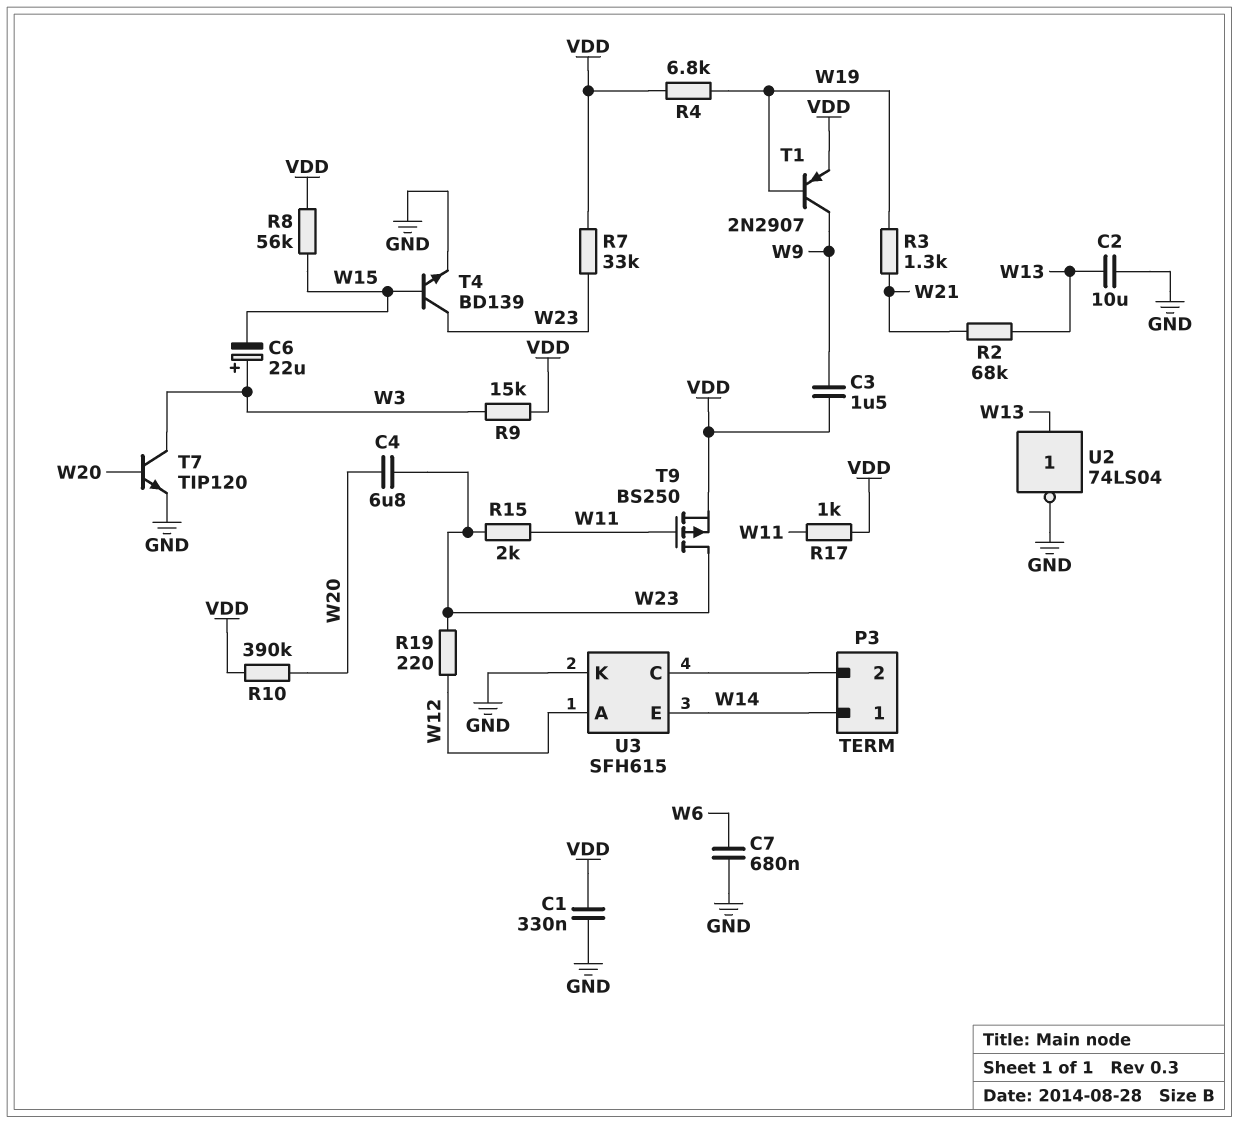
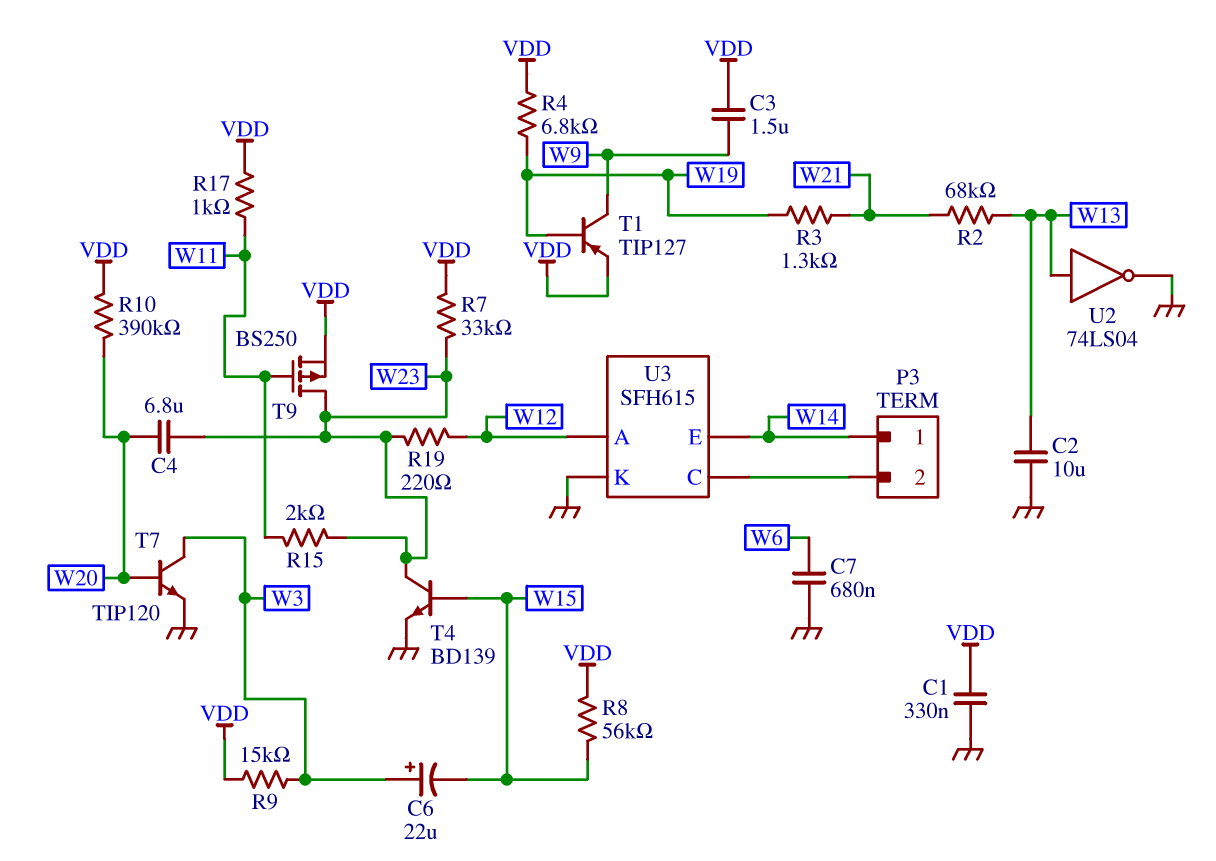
T1: PNP 2N2907 (B W19, C W9, E VDD) -> PNP TIP127 (B W19, C W9, E VDD)

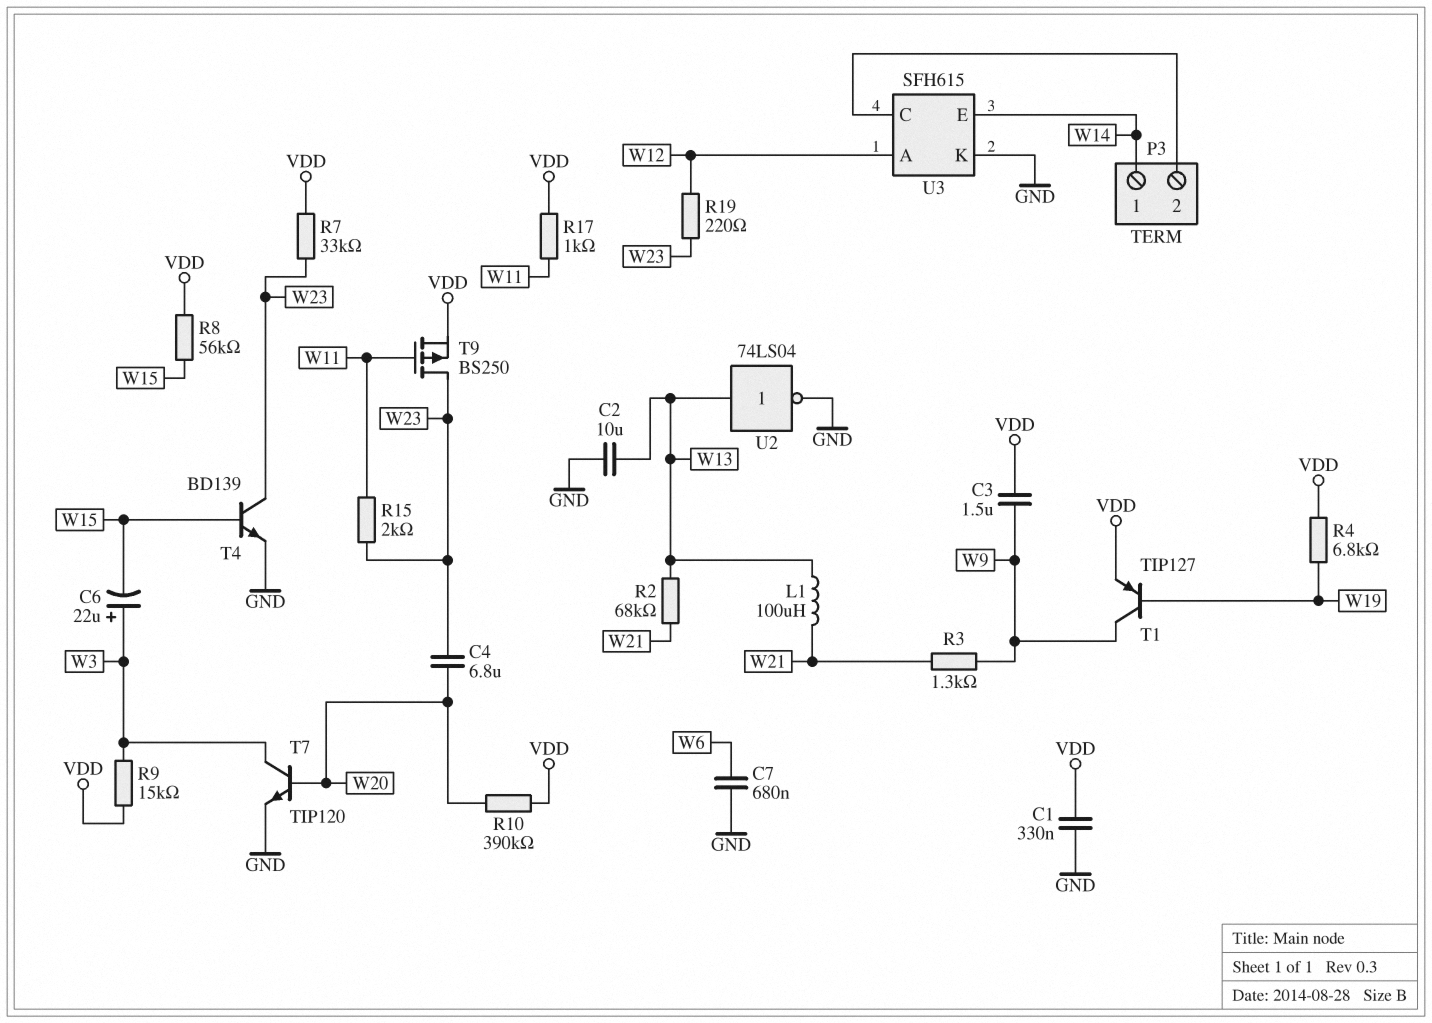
L1: none -> 100uH (W13, W21)
R3: 1.3k (W19, W21) -> 1.3k (W9, W21)

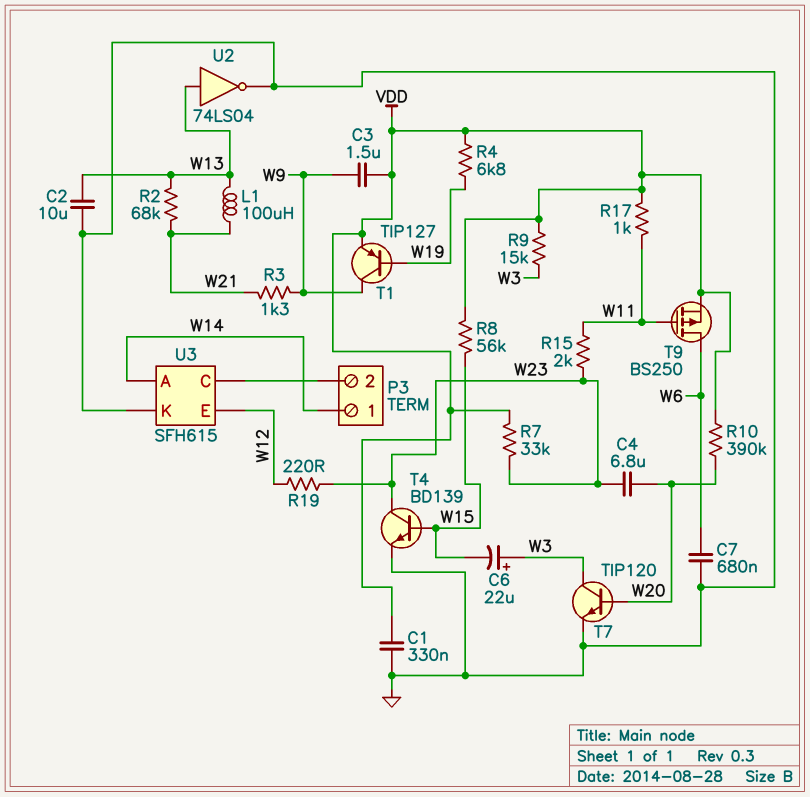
T9: PMOS BS250 (G W11, D W23, S VDD) -> PMOS BS250 (G W11, D W6, S VDD)
U3 pin A: W12 -> W14
U3 pin E: W14 -> W12

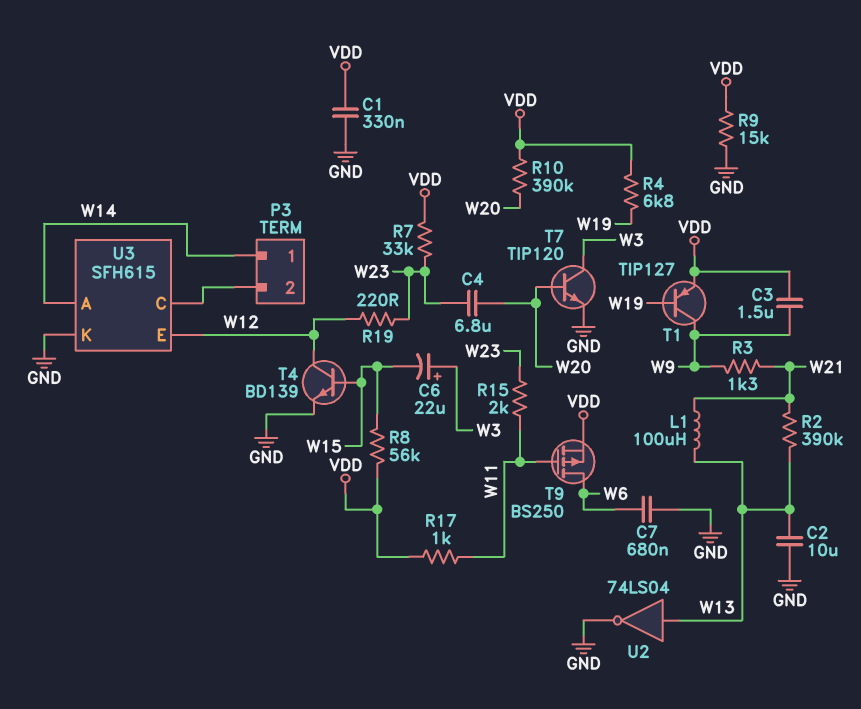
R2: 68k (W13, W21) -> 390k (W13, W21)
R9: 15k (VDD, W3) -> 15k (GND, VDD)
T4: NPN BD139 (B W15, C W23, E GND) -> NPN BD139 (B W15, C W12, E GND)

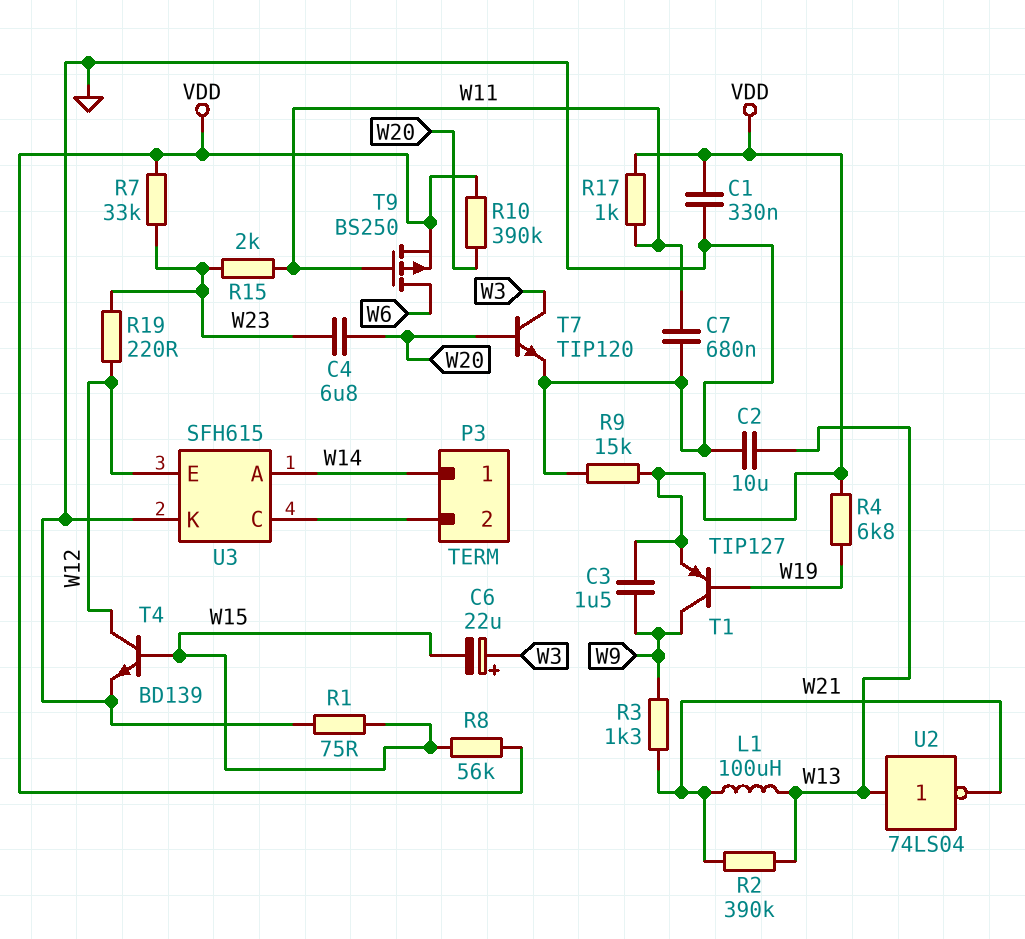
C7: 680nF (GND, W6) -> 680nF (GND, W11)
R1: none -> 75 (GND, W15)
U2: NOT 74LS04 (in W13, out GND) -> NOT 74LS04 (in W13, out W21)

